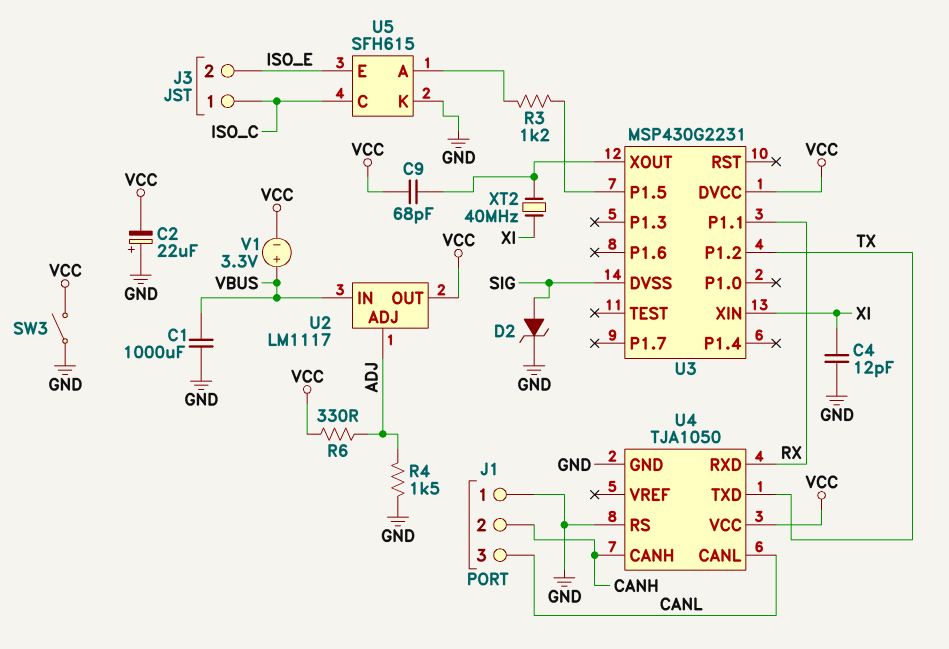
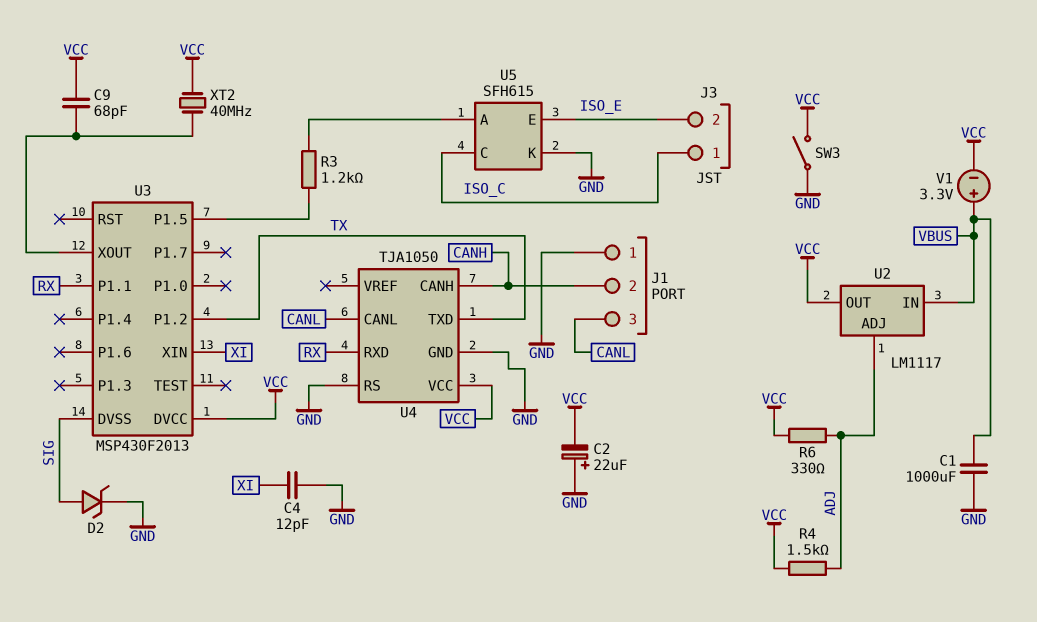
R4: 1.5k (ADJ, GND) -> 1.5k (ADJ, VCC)
U3: MSP430G2231 -> MSP430F2013
XT2: 40MHz (U3/XOUT, XI) -> 40MHz (U3/XOUT, VCC)

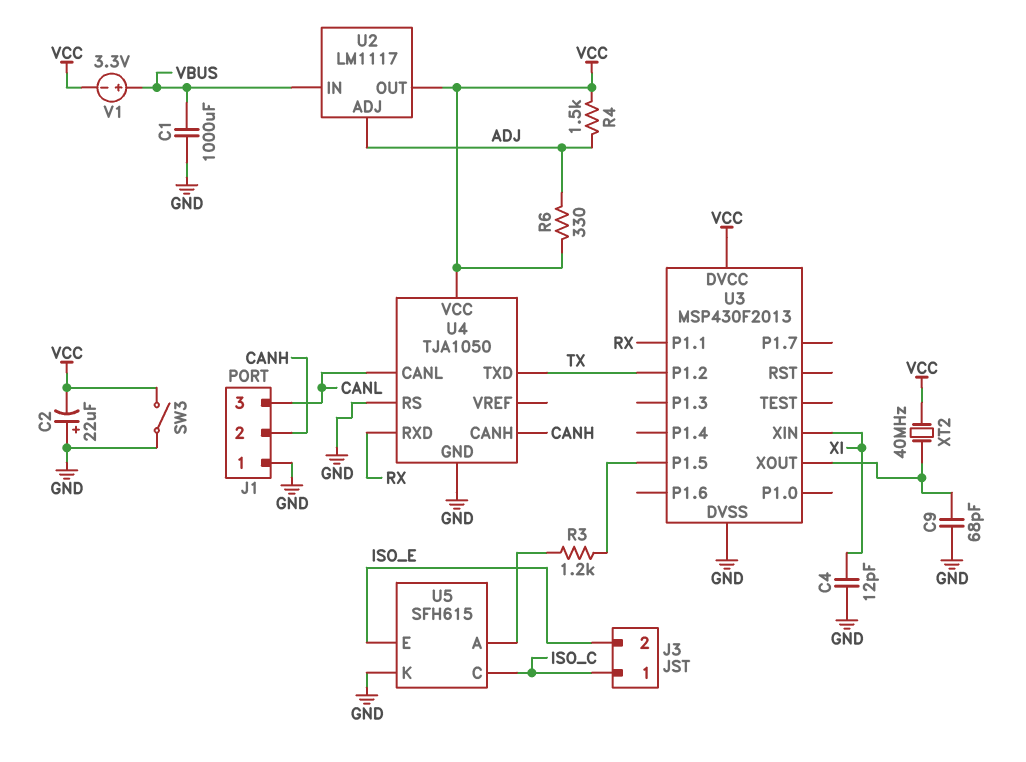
C9: 68pF (U3/XOUT, VCC) -> 68pF (GND, U3/XOUT)
D2: zener (A SIG, K GND) -> none
U3 pin DVSS: SIG -> GND

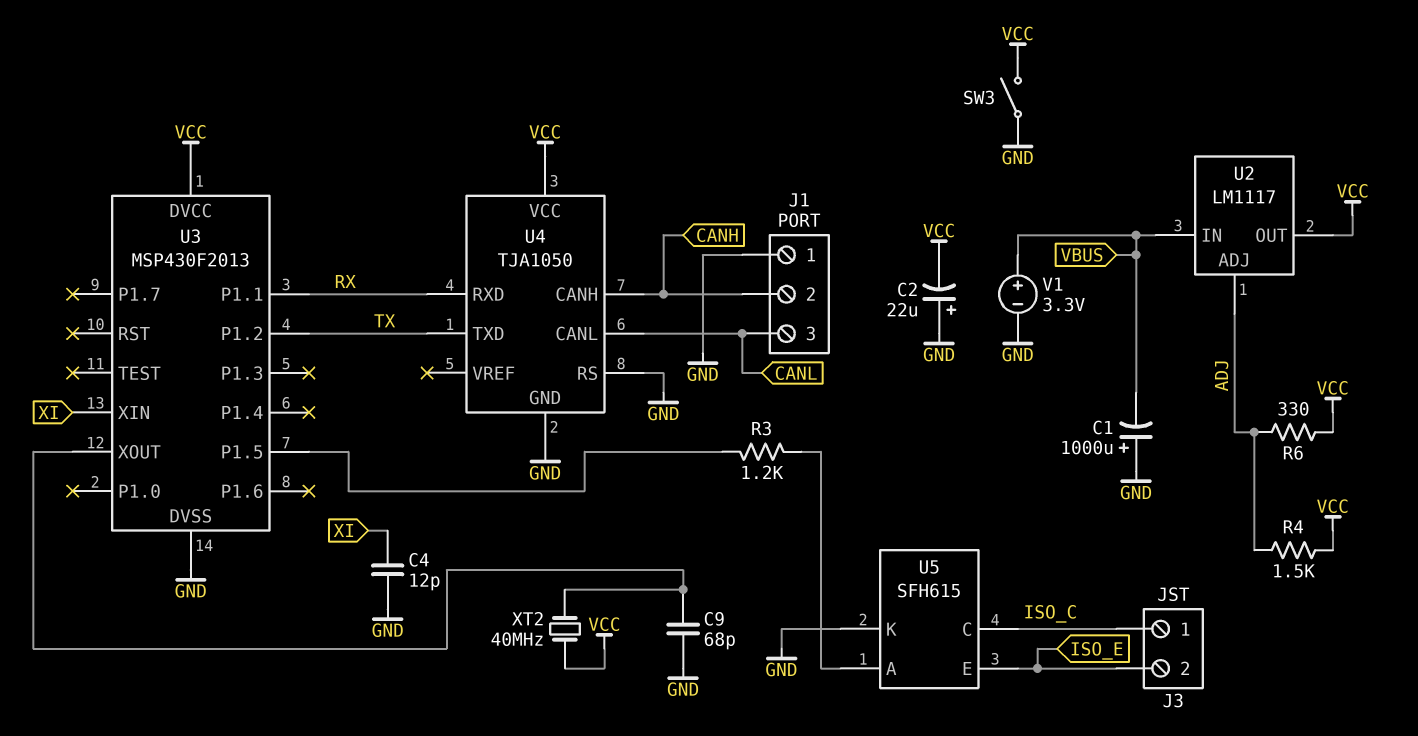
C1: 1000uF (GND, VBUS) -> 1000uF (plus GND, minus VBUS)
V1: 3.3V (plus VBUS, minus VCC) -> 3.3V (plus VBUS, minus GND)

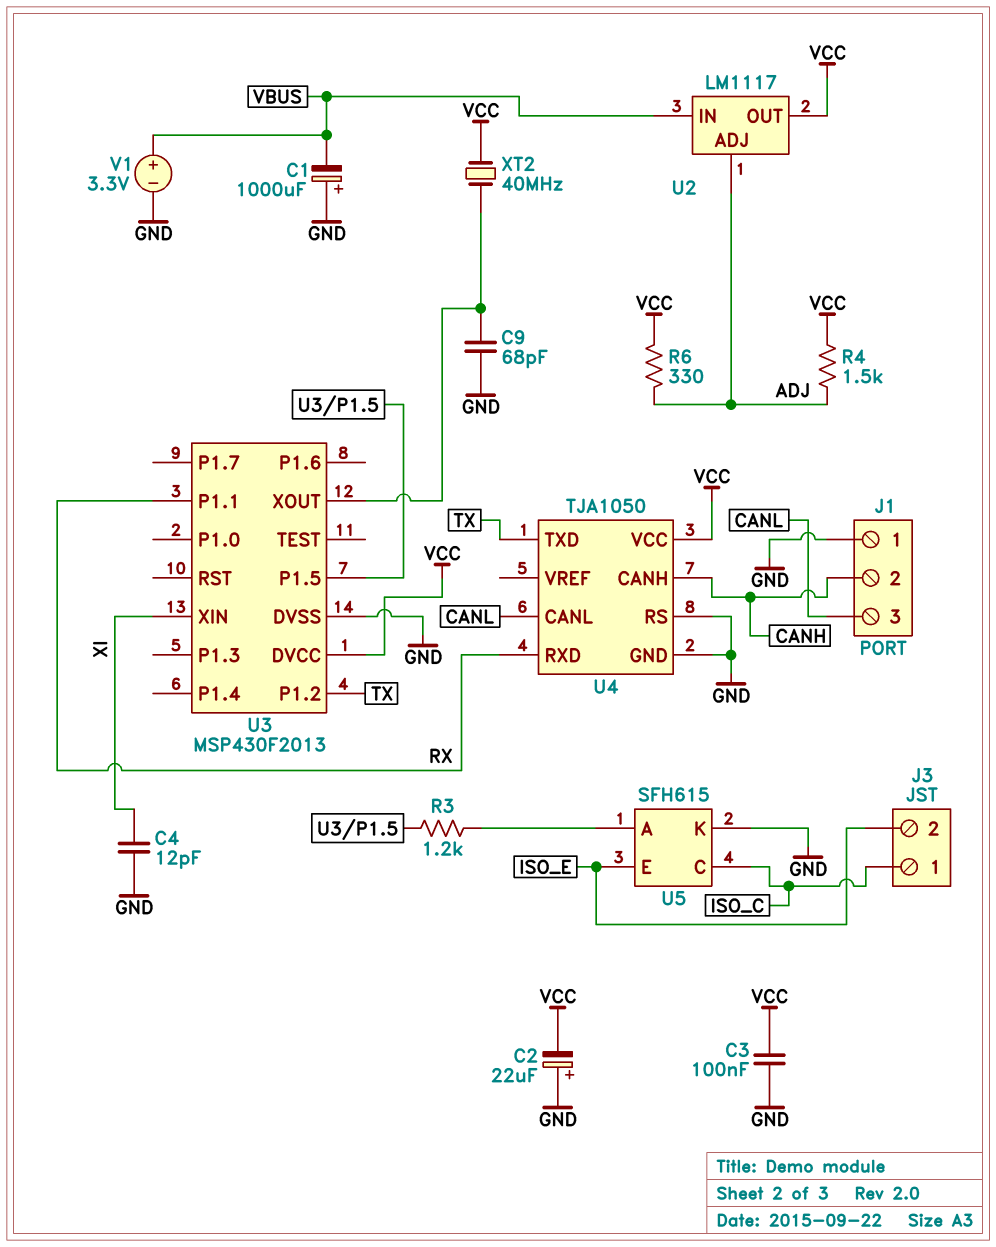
C3: none -> 100nF (GND, VCC)
SW3: switch (GND, VCC) -> none

